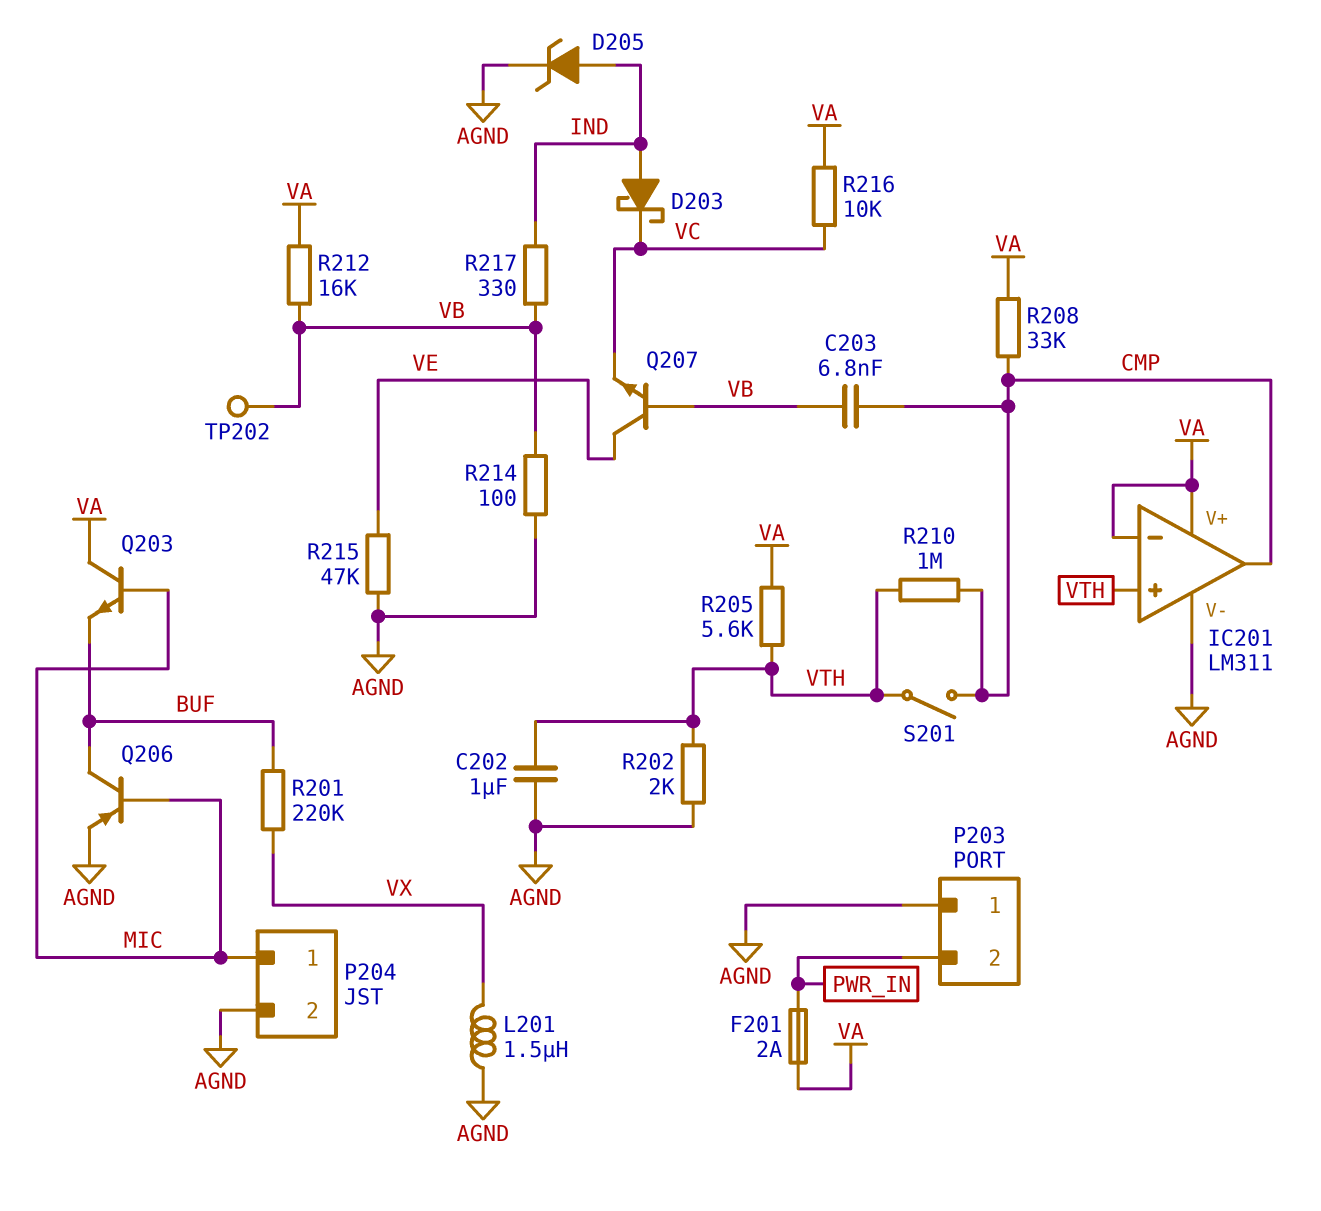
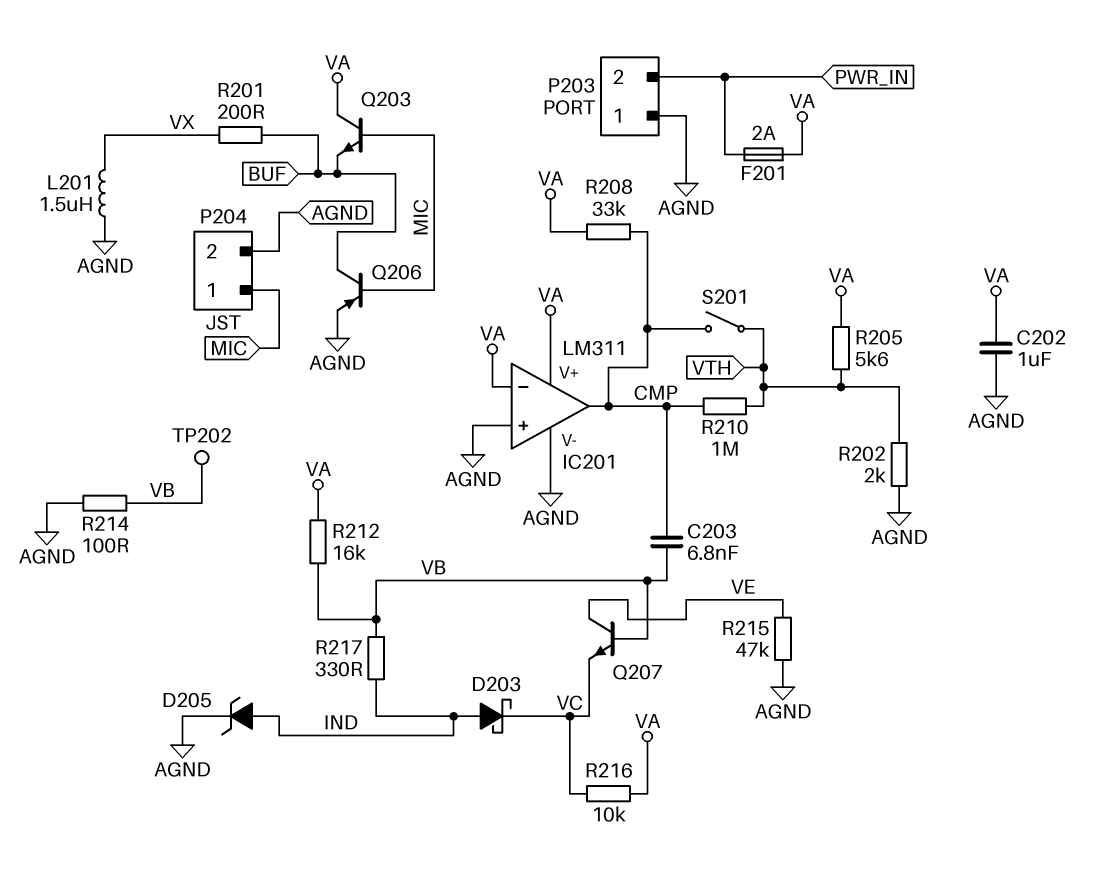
C202: 1uF (AGND, VTH) -> 1uF (AGND, VA)
IC201 pin in+: VTH -> AGND
R201: 220k (BUF, VX) -> 200 (BUF, VX)

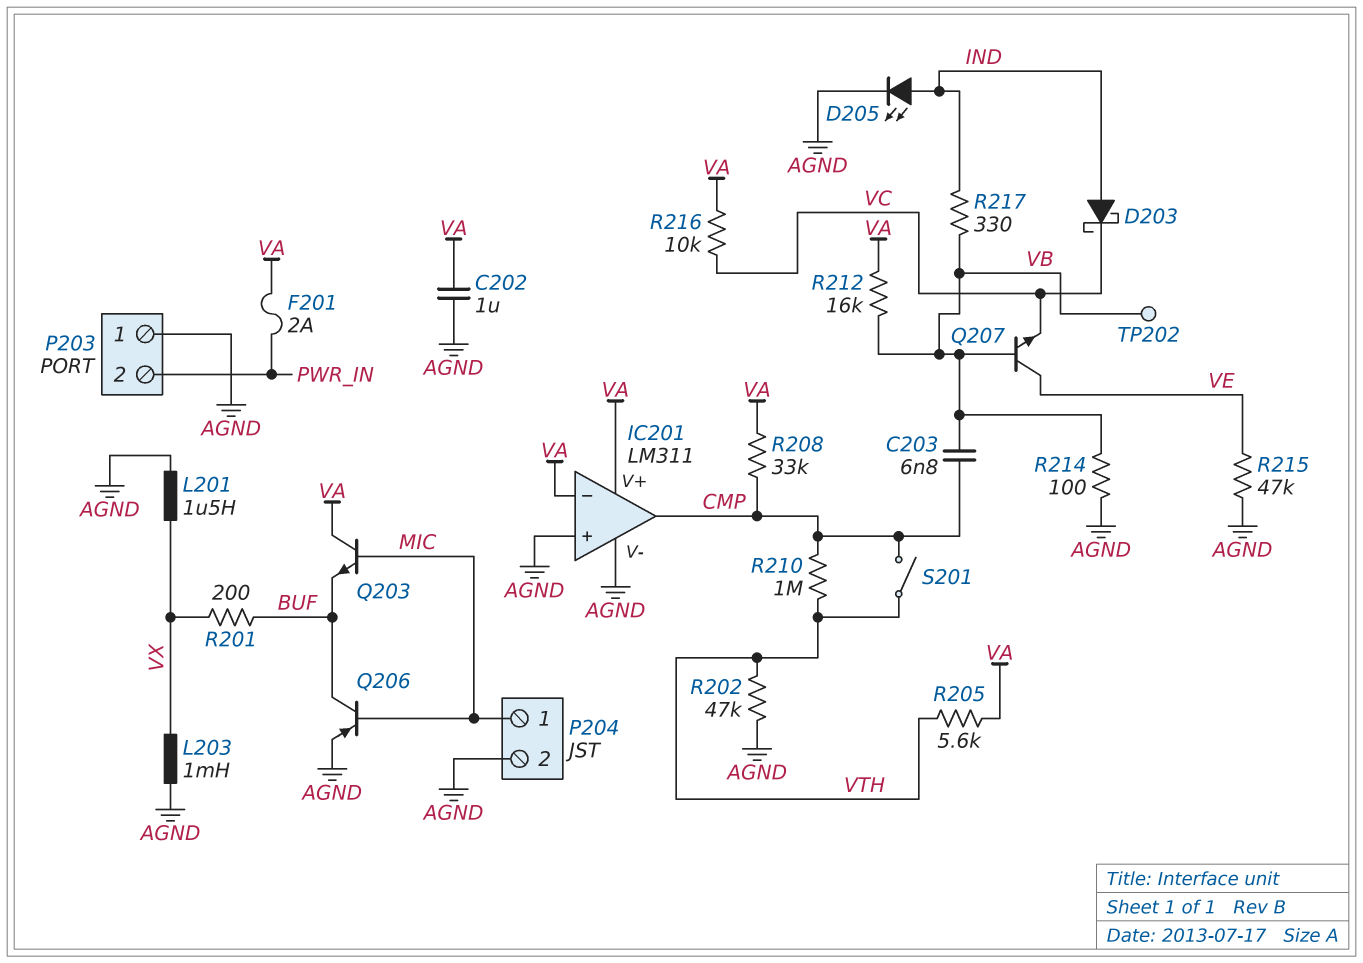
D205: zener (A IND, K AGND) -> LED (A IND, K AGND)
L203: none -> 1mH (AGND, VX)
R202: 2k (AGND, VTH) -> 47k (AGND, VTH)

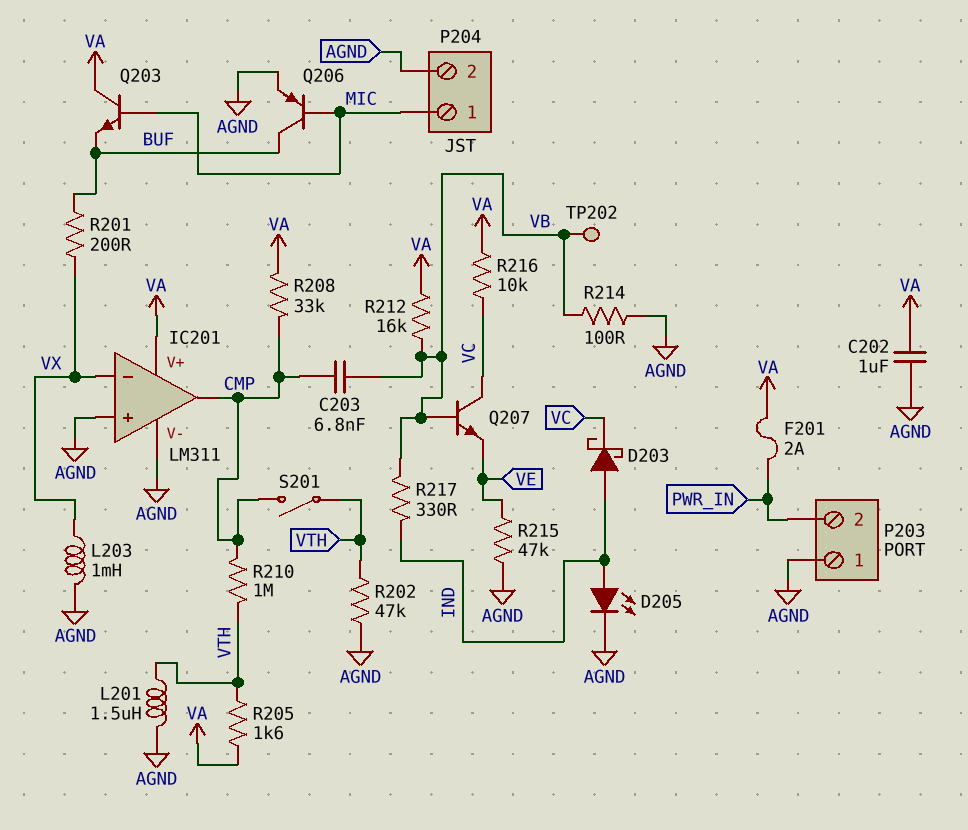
IC201 pin in-: VA -> VX
L201: 1.5uH (AGND, VX) -> 1.5uH (AGND, VTH)
Q207: NPN (B VB, C VE, E VC) -> NPN (B VB, C VC, E VE)
R205: 5.6k (VA, VTH) -> 1.6k (VA, VTH)

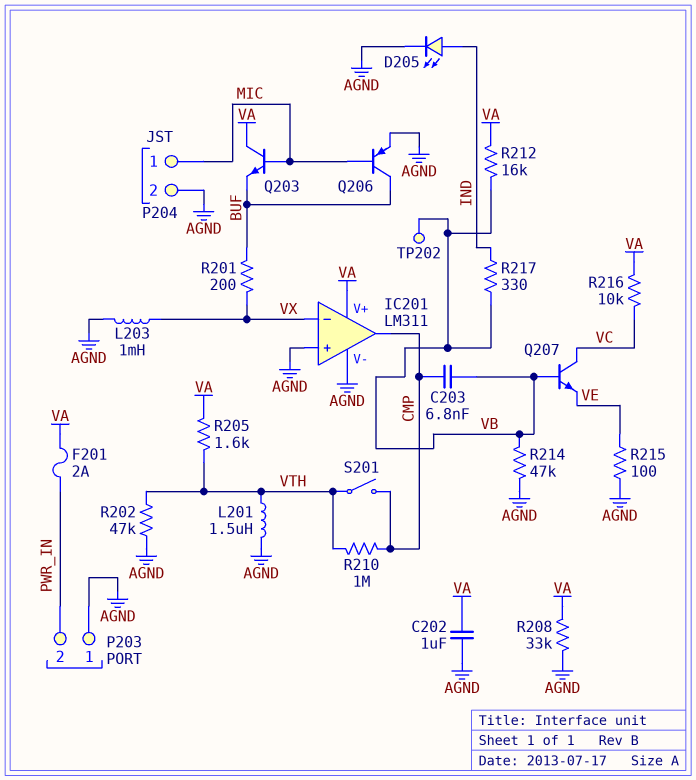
D203: schottky (A IND, K VC) -> none
R208: 33k (CMP, VA) -> 33k (AGND, VA)
R214: 100 (AGND, VB) -> 47k (AGND, VB)
R215: 47k (AGND, VE) -> 100 (AGND, VE)

